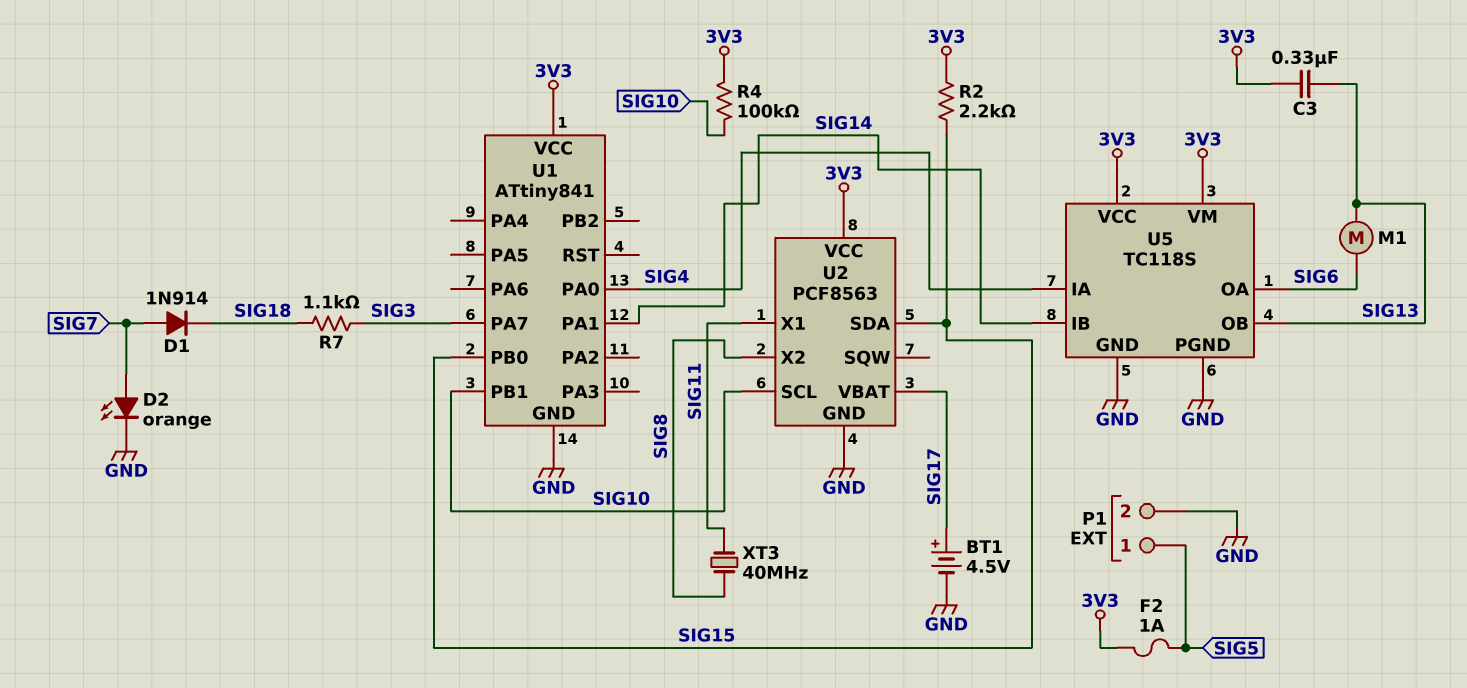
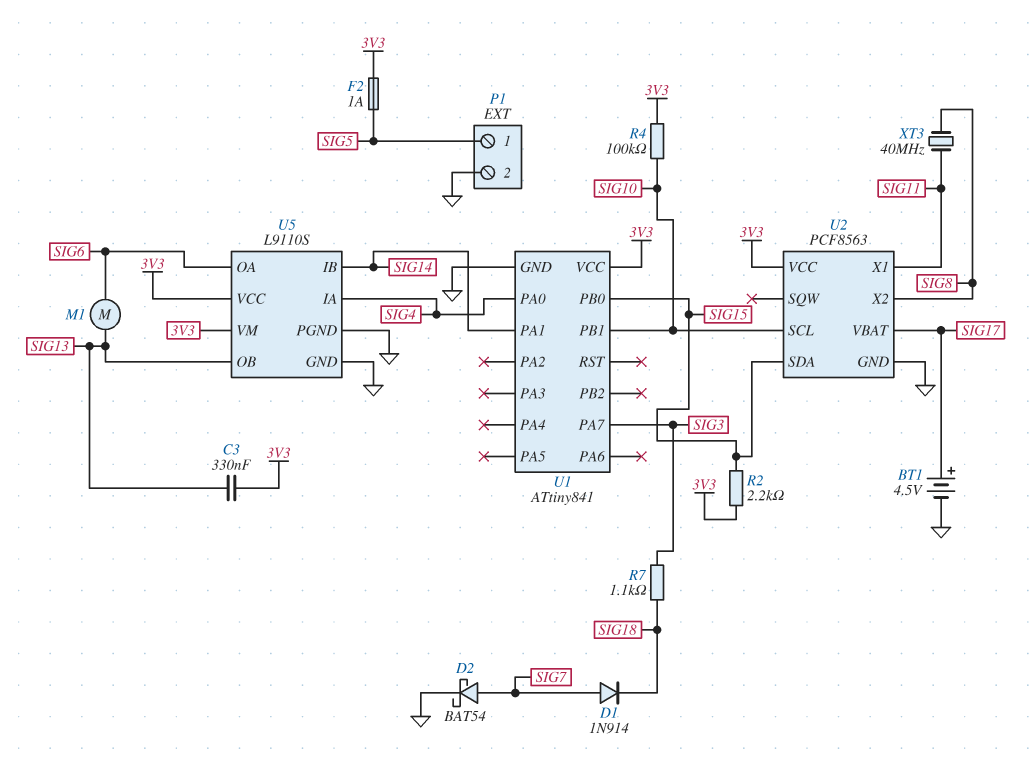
D2: LED orange (A SIG7, K GND) -> schottky BAT54 (A SIG7, K GND)
U5: TC118S -> L9110S

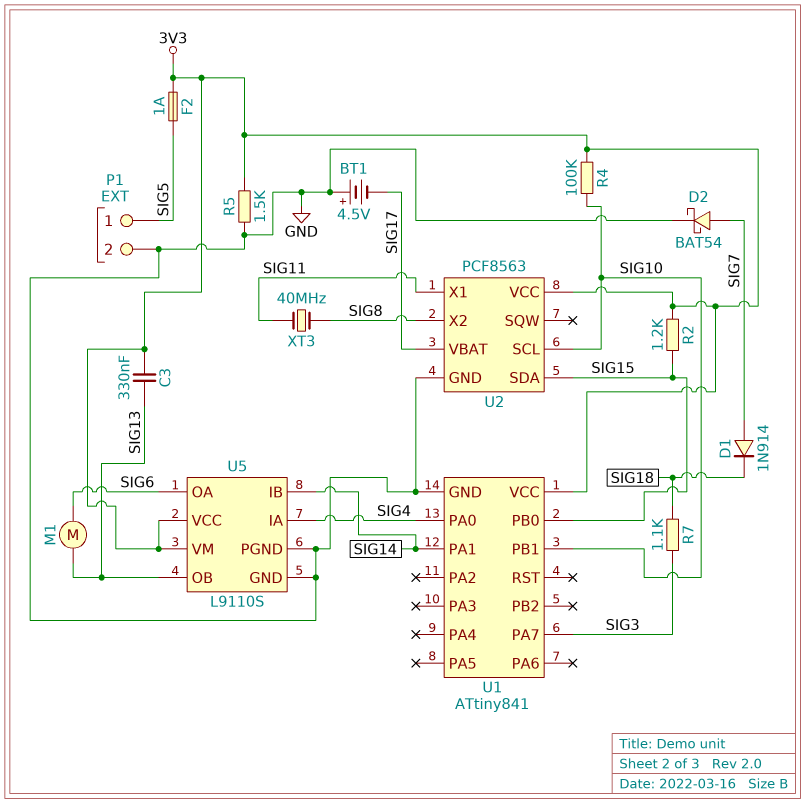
BT1: 4.5V (plus SIG17, minus GND) -> 4.5V (plus GND, minus SIG17)
R2: 2.2k (3V3, SIG15) -> 1.2k (3V3, SIG15)
R5: none -> 1.5k (3V3, GND)

